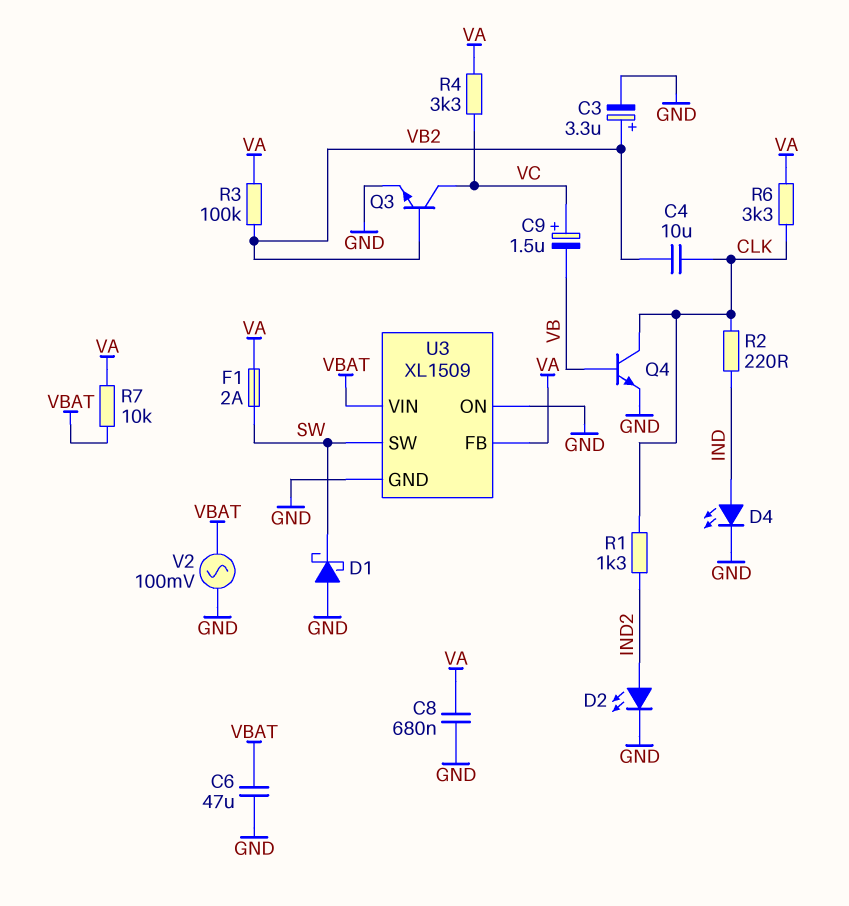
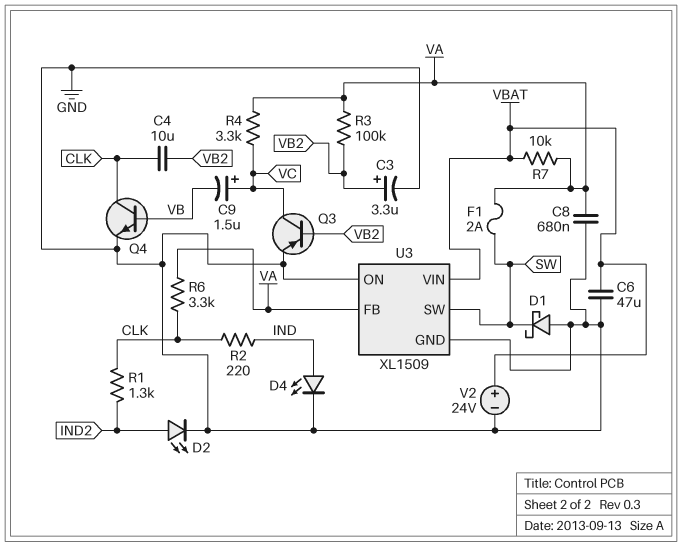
Q3: NPN (B VB2, C VC, E GND) -> PNP (B VB2, C VC, E GND)
V2: AC 100mV (GND, VBAT) -> 24V (plus VBAT, minus GND)

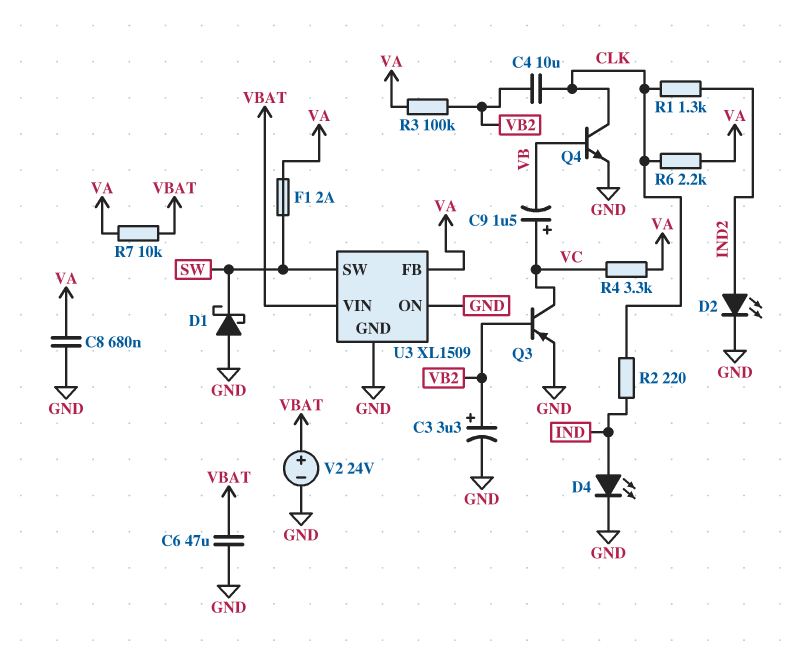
R6: 3.3k (CLK, VA) -> 2.2k (CLK, VA)

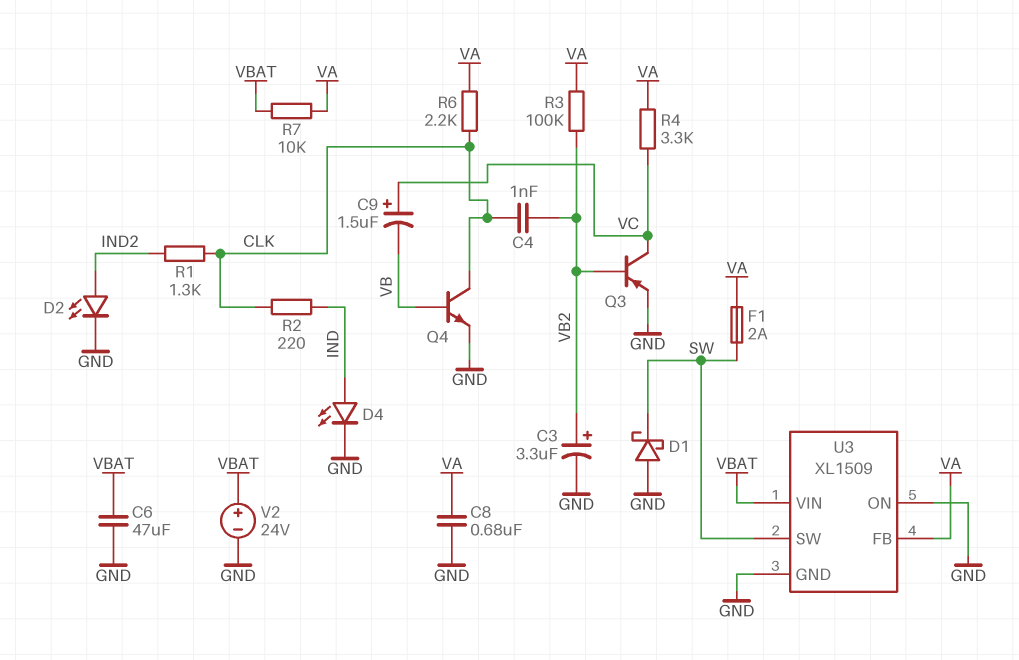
C4: 10uF (CLK, VB2) -> 1nF (CLK, VB2)

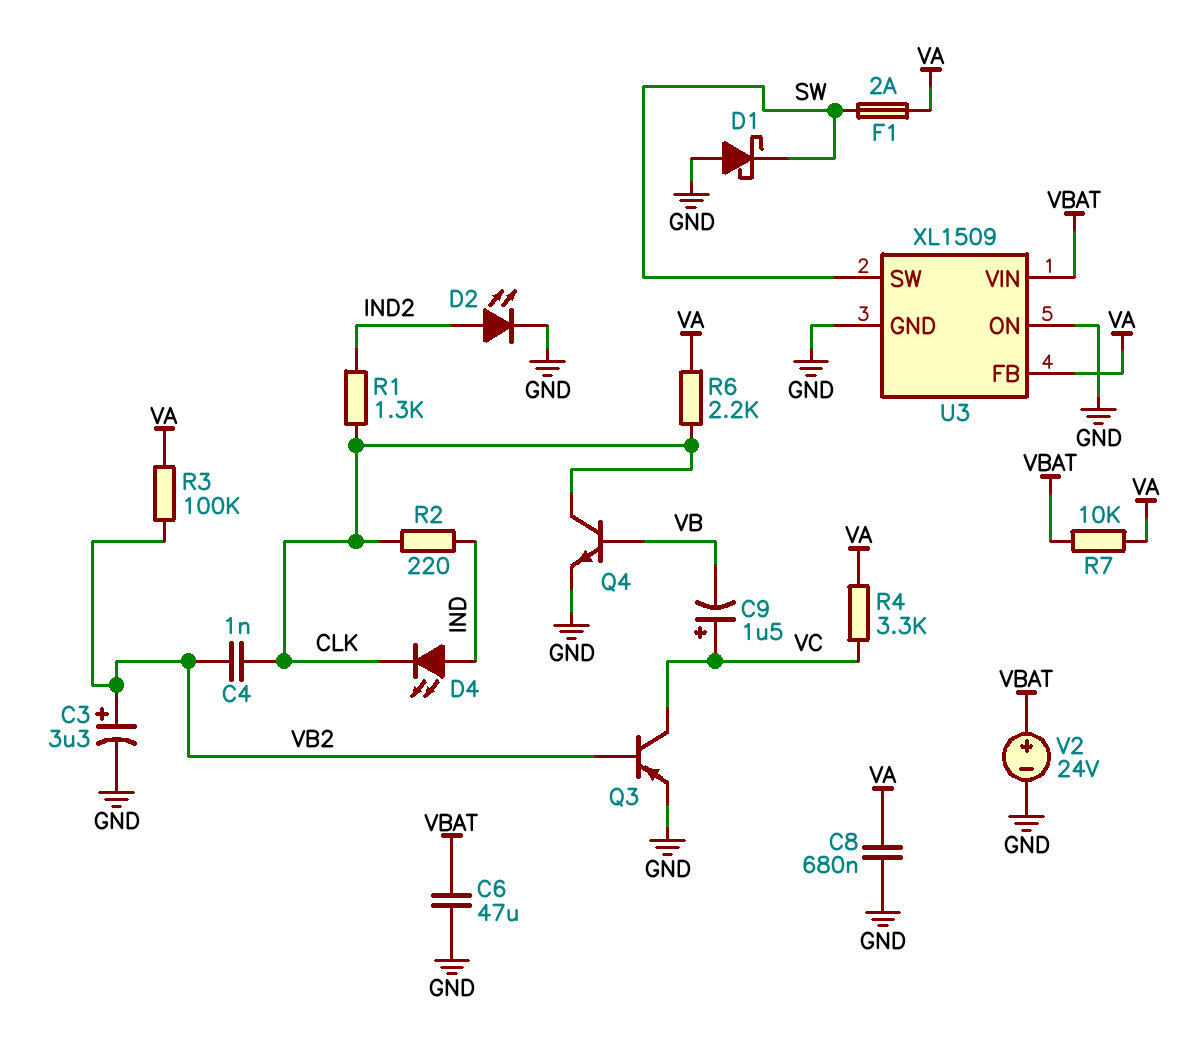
D4: LED (A IND, K GND) -> LED (A IND, K CLK)

